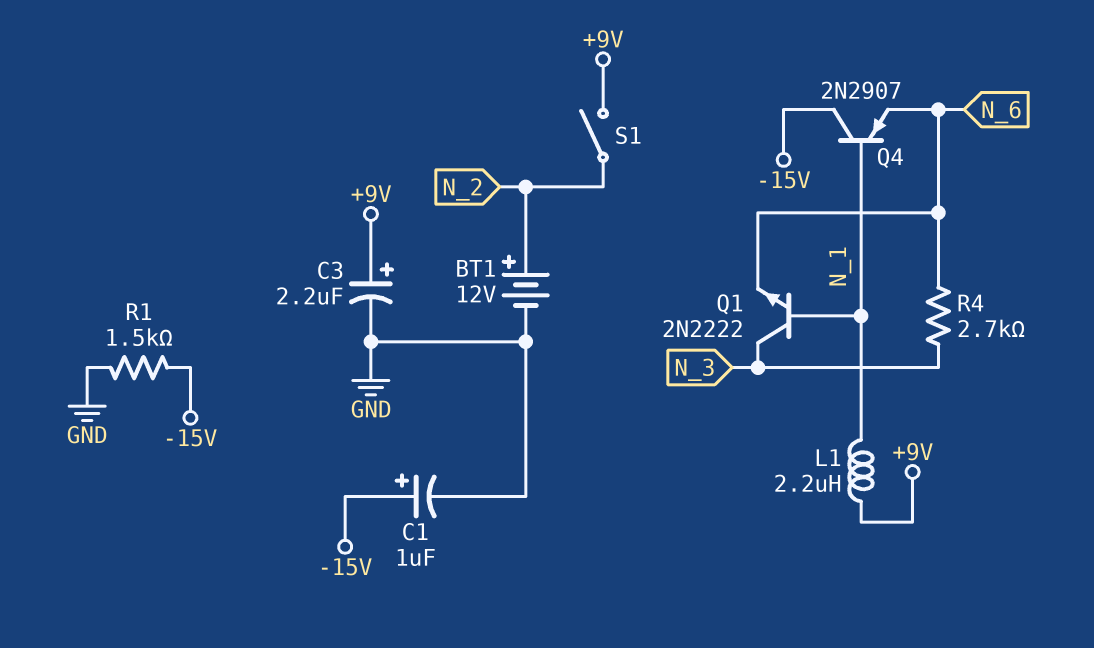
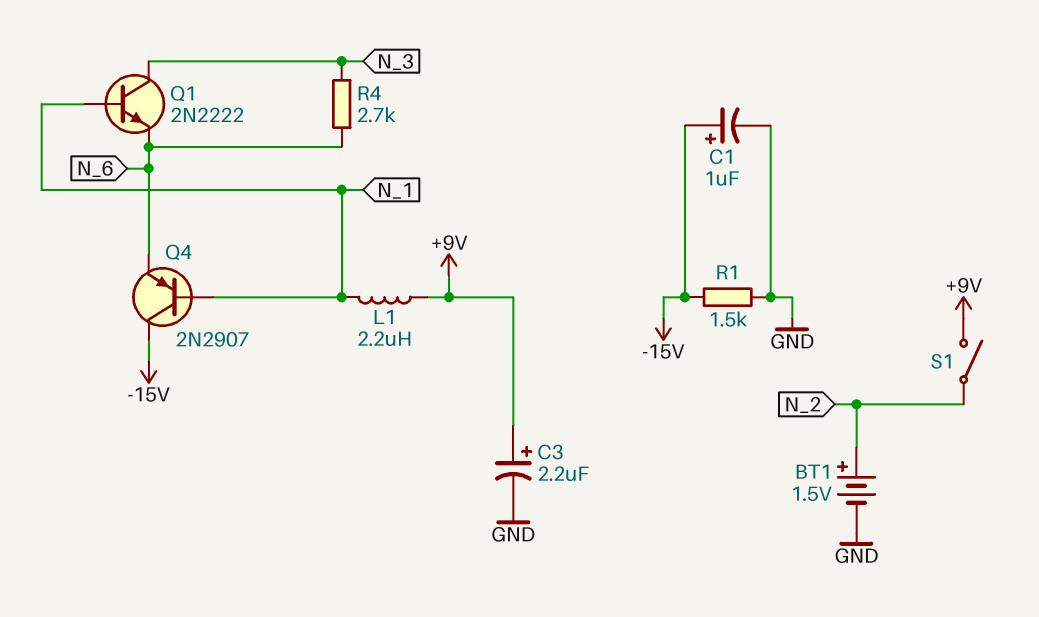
BT1: 12V (plus N_2, minus GND) -> 1.5V (plus N_2, minus GND)

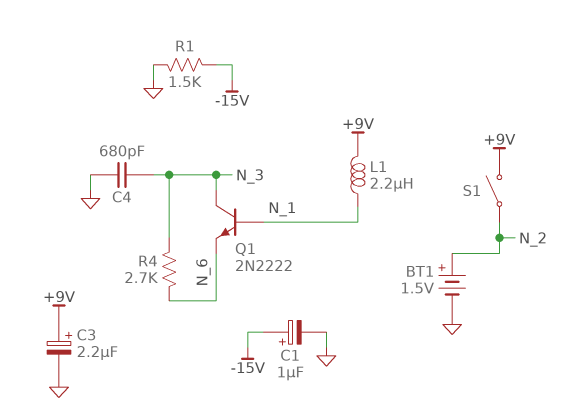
C4: none -> 680pF (GND, N_3)
Q4: PNP 2N2907 (B N_1, C -15V, E N_6) -> none

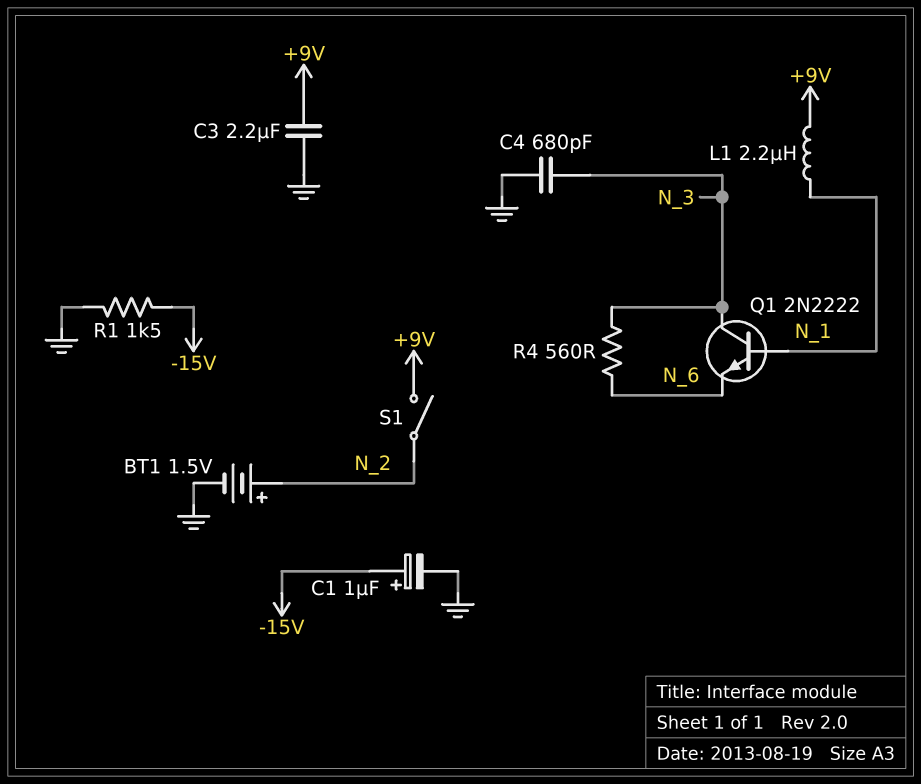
C3: 2.2uF (plus +9V, minus GND) -> 2.2uF (+9V, GND)
R4: 2.7k (N_3, N_6) -> 560 (N_3, N_6)

